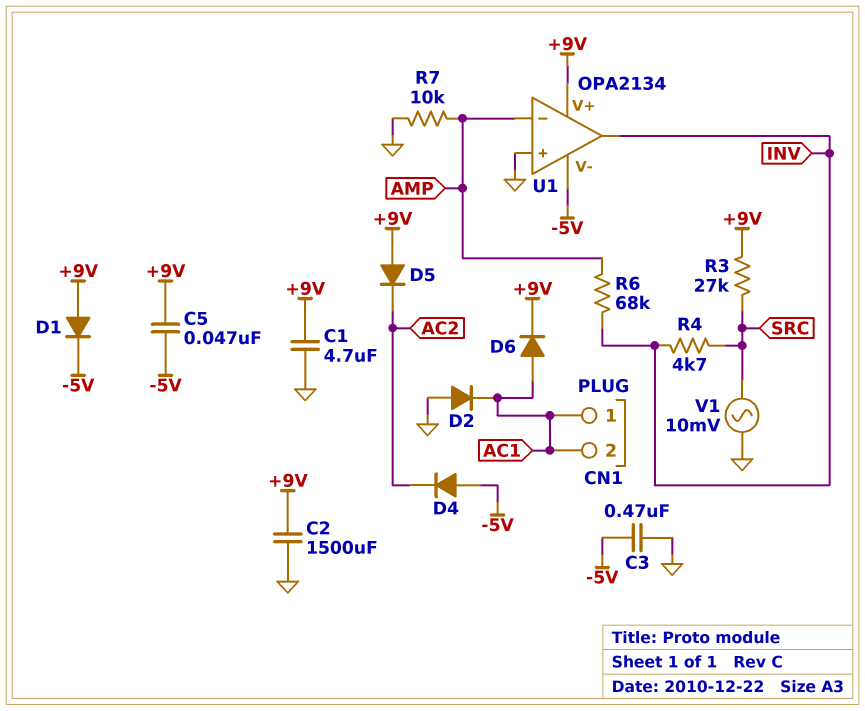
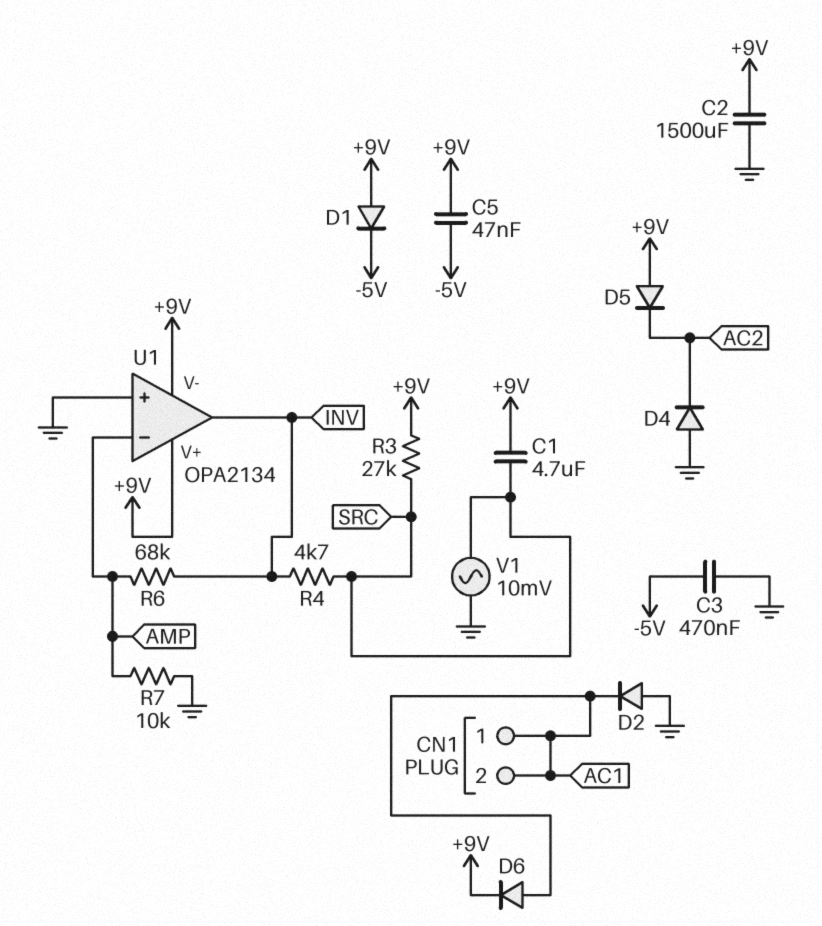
C1: 4.7uF (+9V, GND) -> 4.7uF (+9V, SRC)
D4: diode (A -5V, K AC2) -> diode (A GND, K AC2)
U1 pin V-: -5V -> +9V

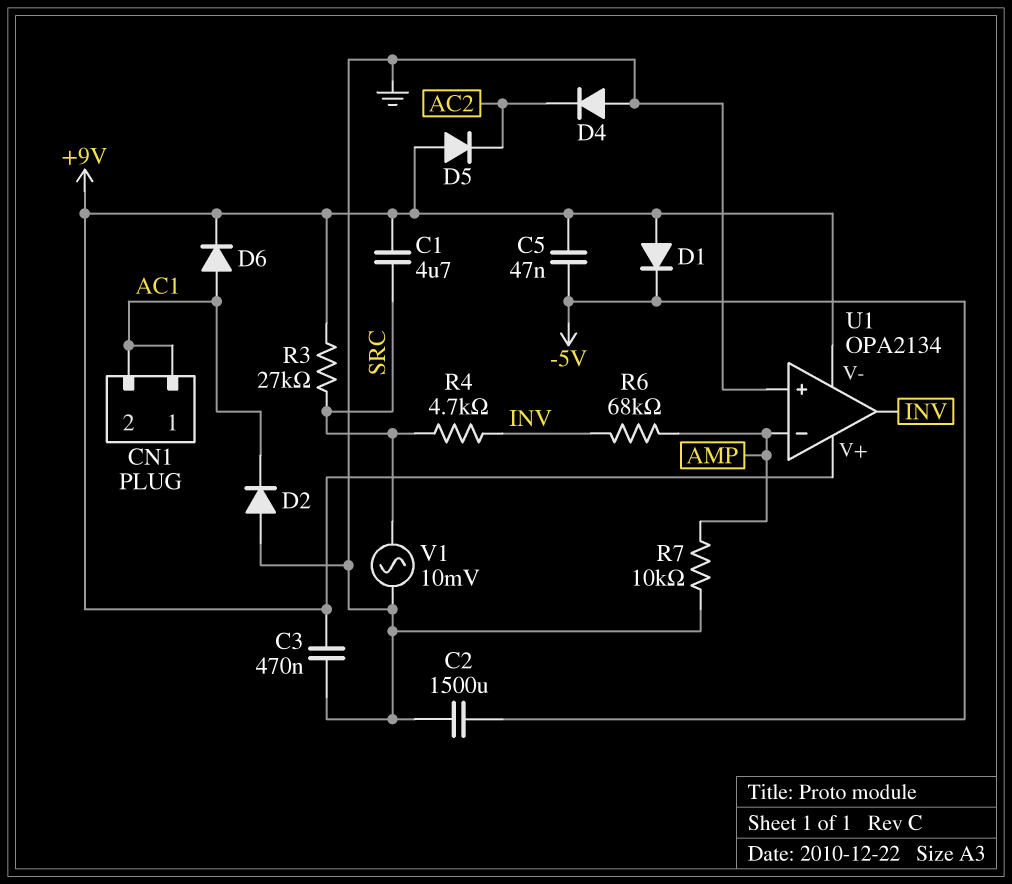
C2: 1500uF (+9V, GND) -> 1500uF (-5V, GND)
C3: 470nF (-5V, GND) -> 470nF (+9V, GND)

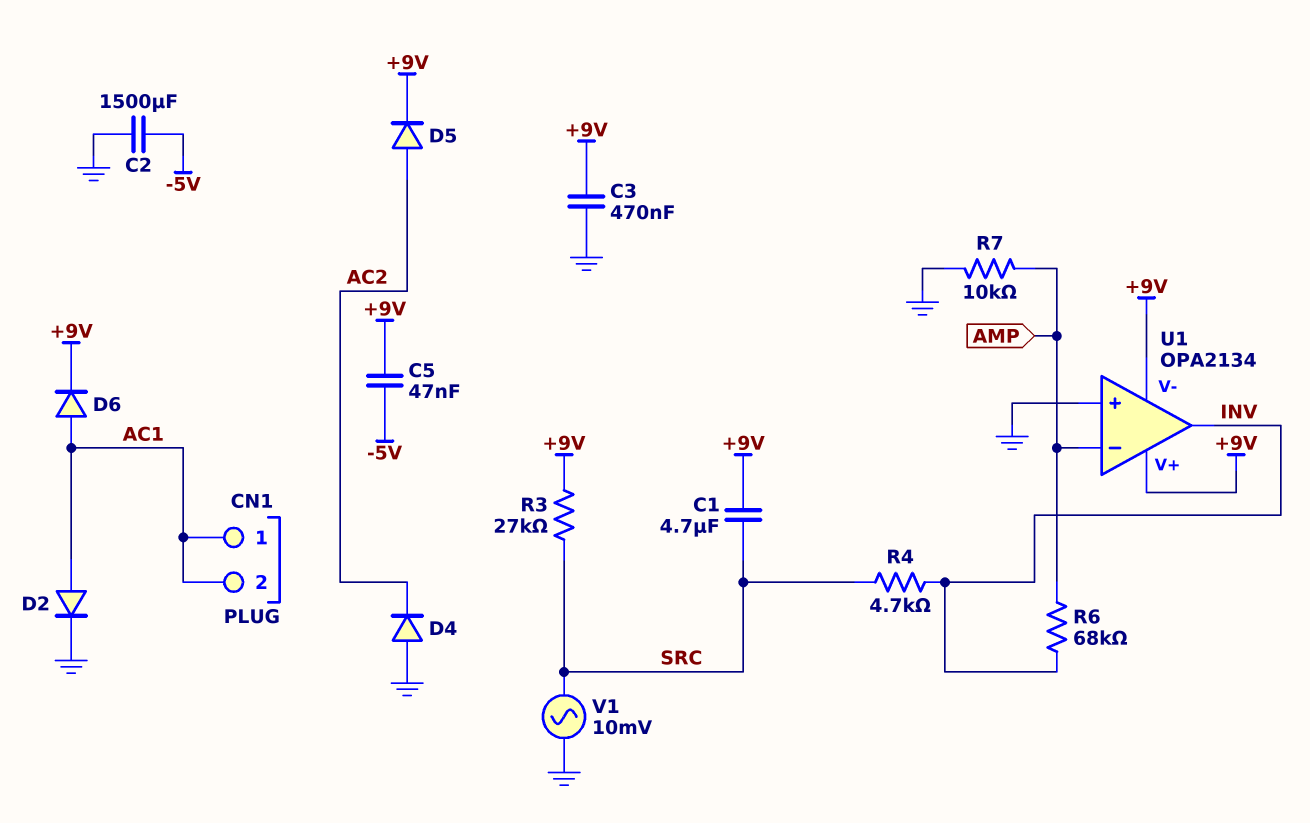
D1: diode (A +9V, K -5V) -> none
D2: diode (A GND, K AC1) -> diode (A AC1, K GND)
D5: diode (A +9V, K AC2) -> diode (A AC2, K +9V)

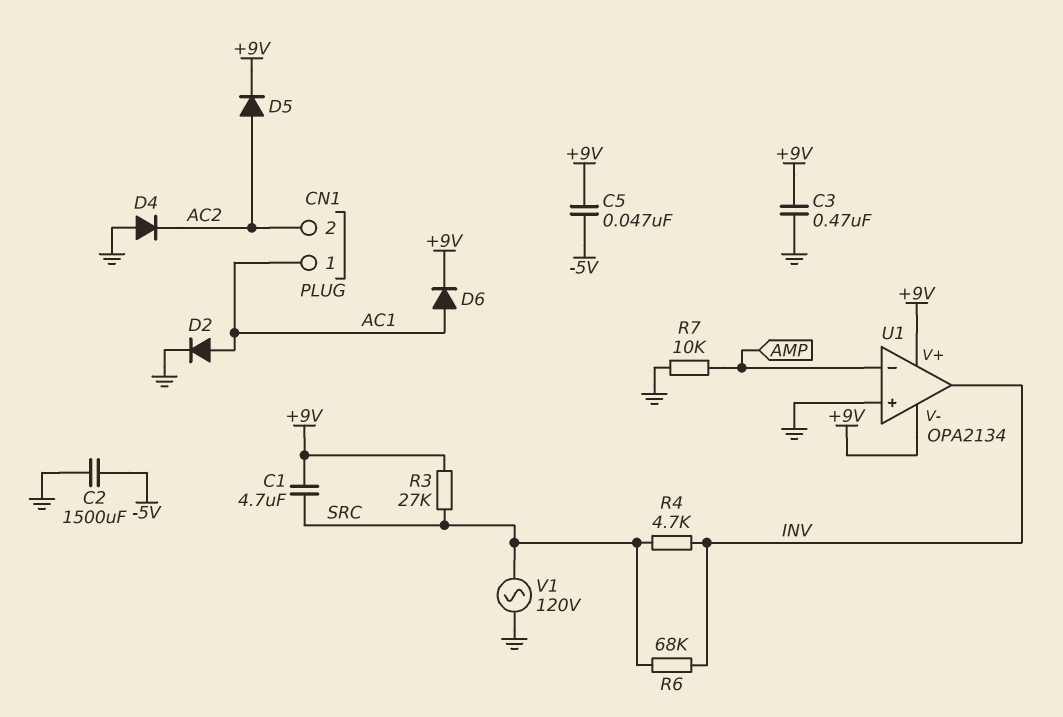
CN1 pin 2: AC1 -> AC2
R6: 68k (AMP, INV) -> 68k (INV, SRC)
V1: AC 10mV (GND, SRC) -> AC 120V (GND, SRC)

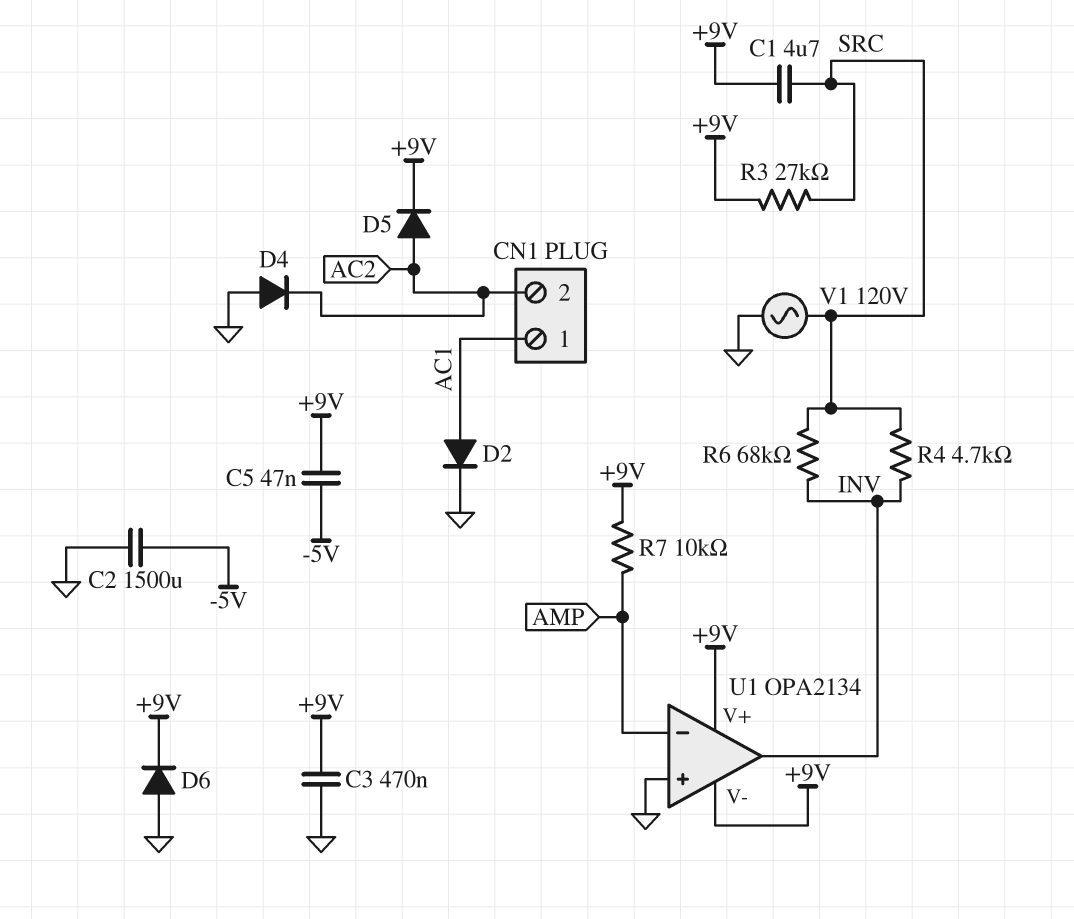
D6: diode (A AC1, K +9V) -> diode (A GND, K +9V)
R7: 10k (AMP, GND) -> 10k (+9V, AMP)

